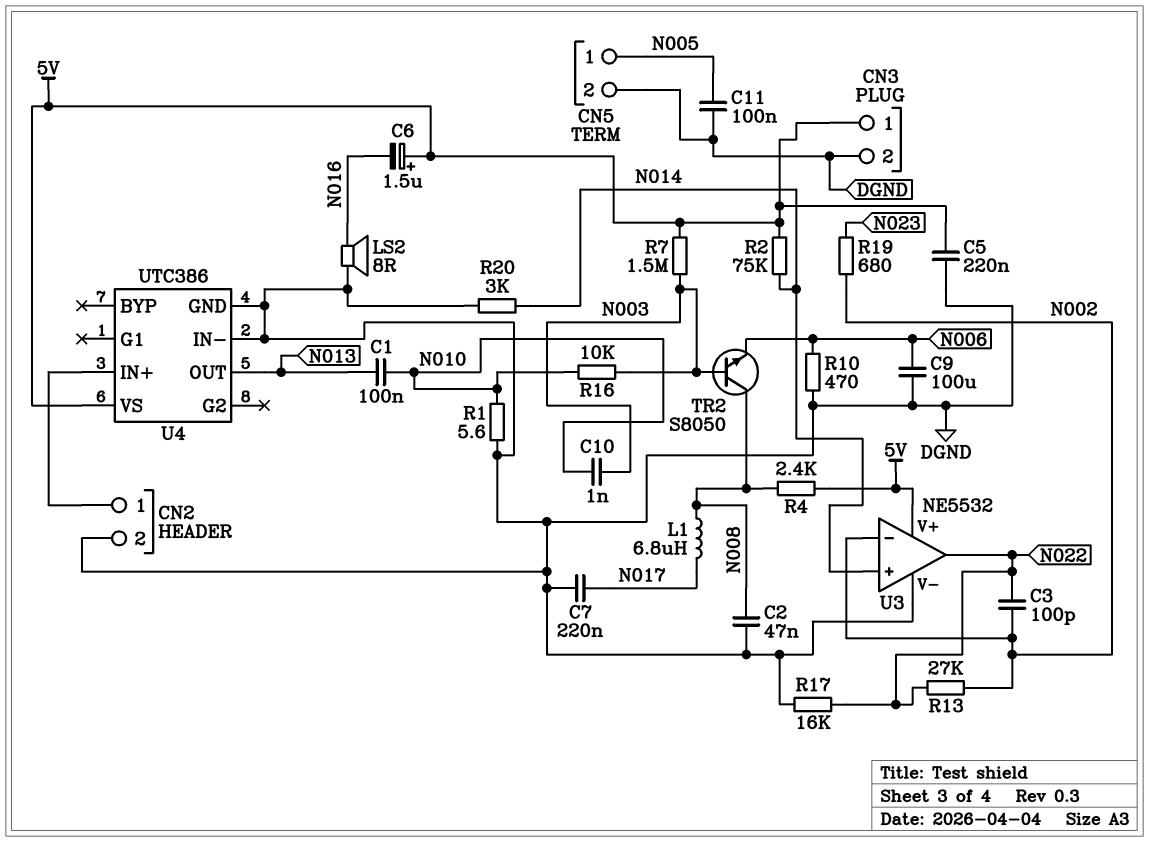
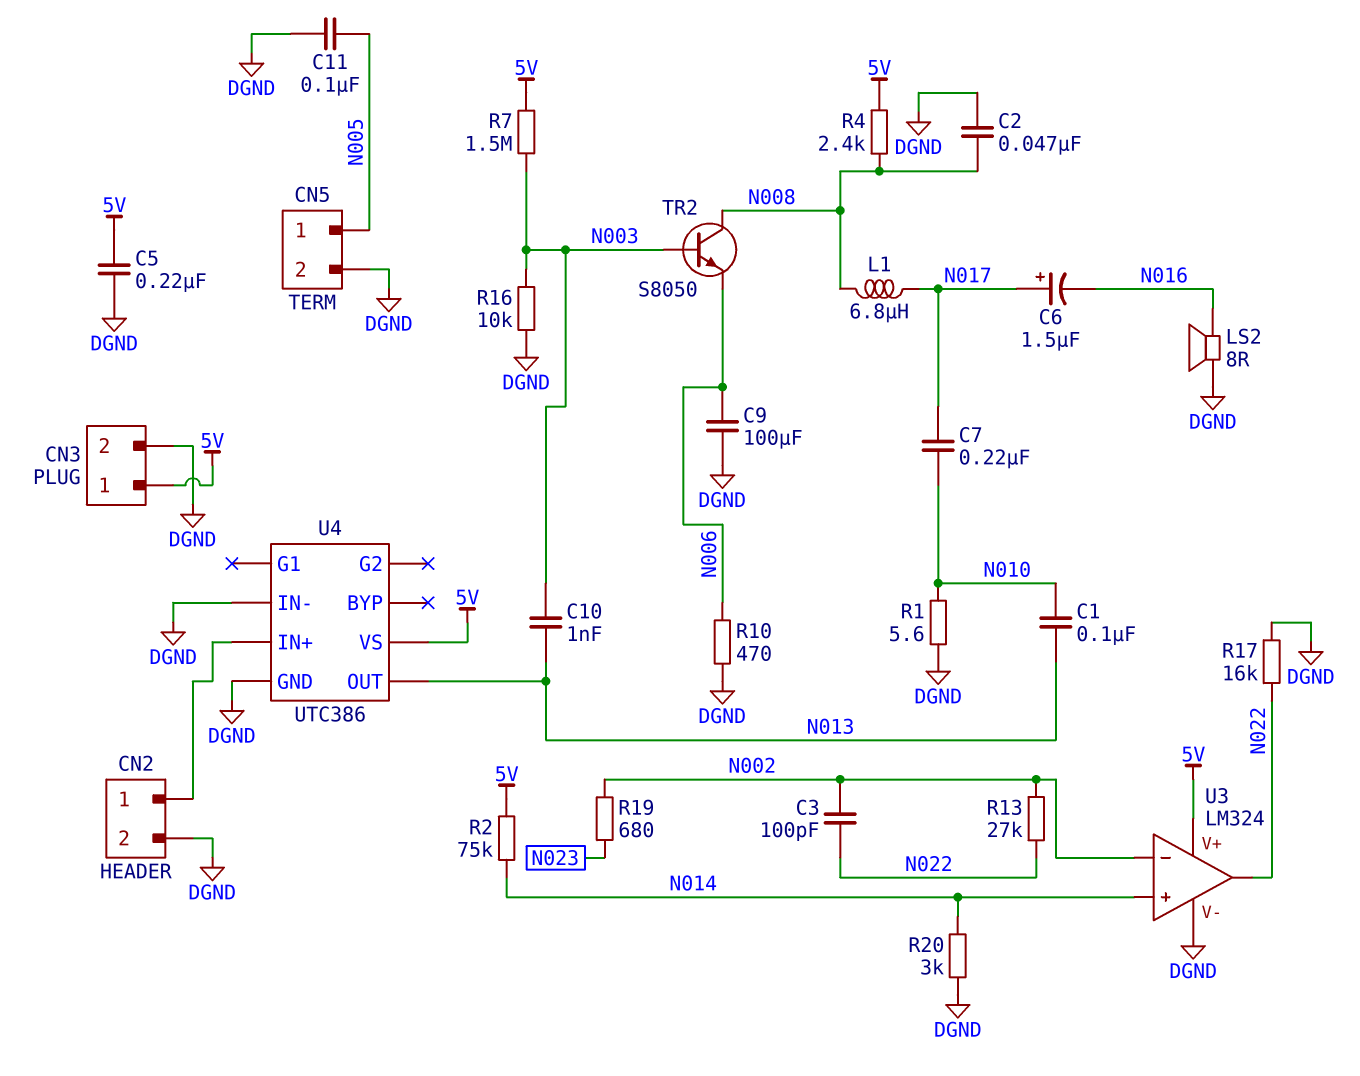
C6: 1.5uF (plus 5V, minus N016) -> 1.5uF (plus N017, minus N016)
C7: 220nF (DGND, N017) -> 220nF (N010, N017)
C10: 1nF (N003, N010) -> 1nF (N003, N013)
R16: 10k (N003, N010) -> 10k (DGND, N003)
U3: NE5532 -> LM324

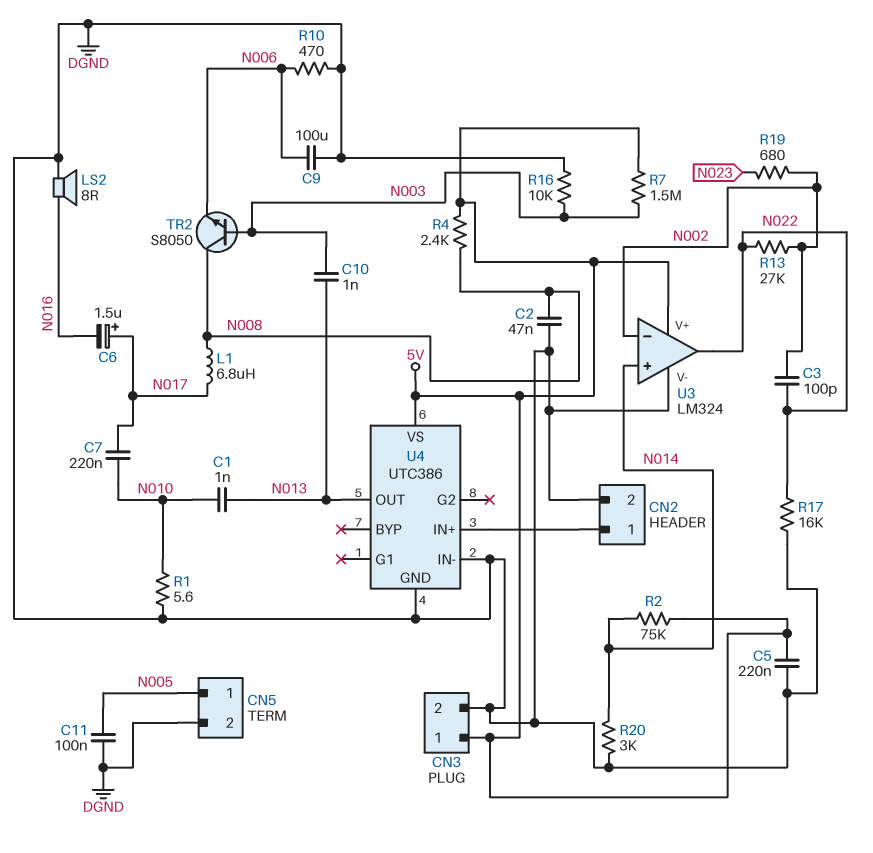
C1: 100nF (N010, N013) -> 1nF (N010, N013)

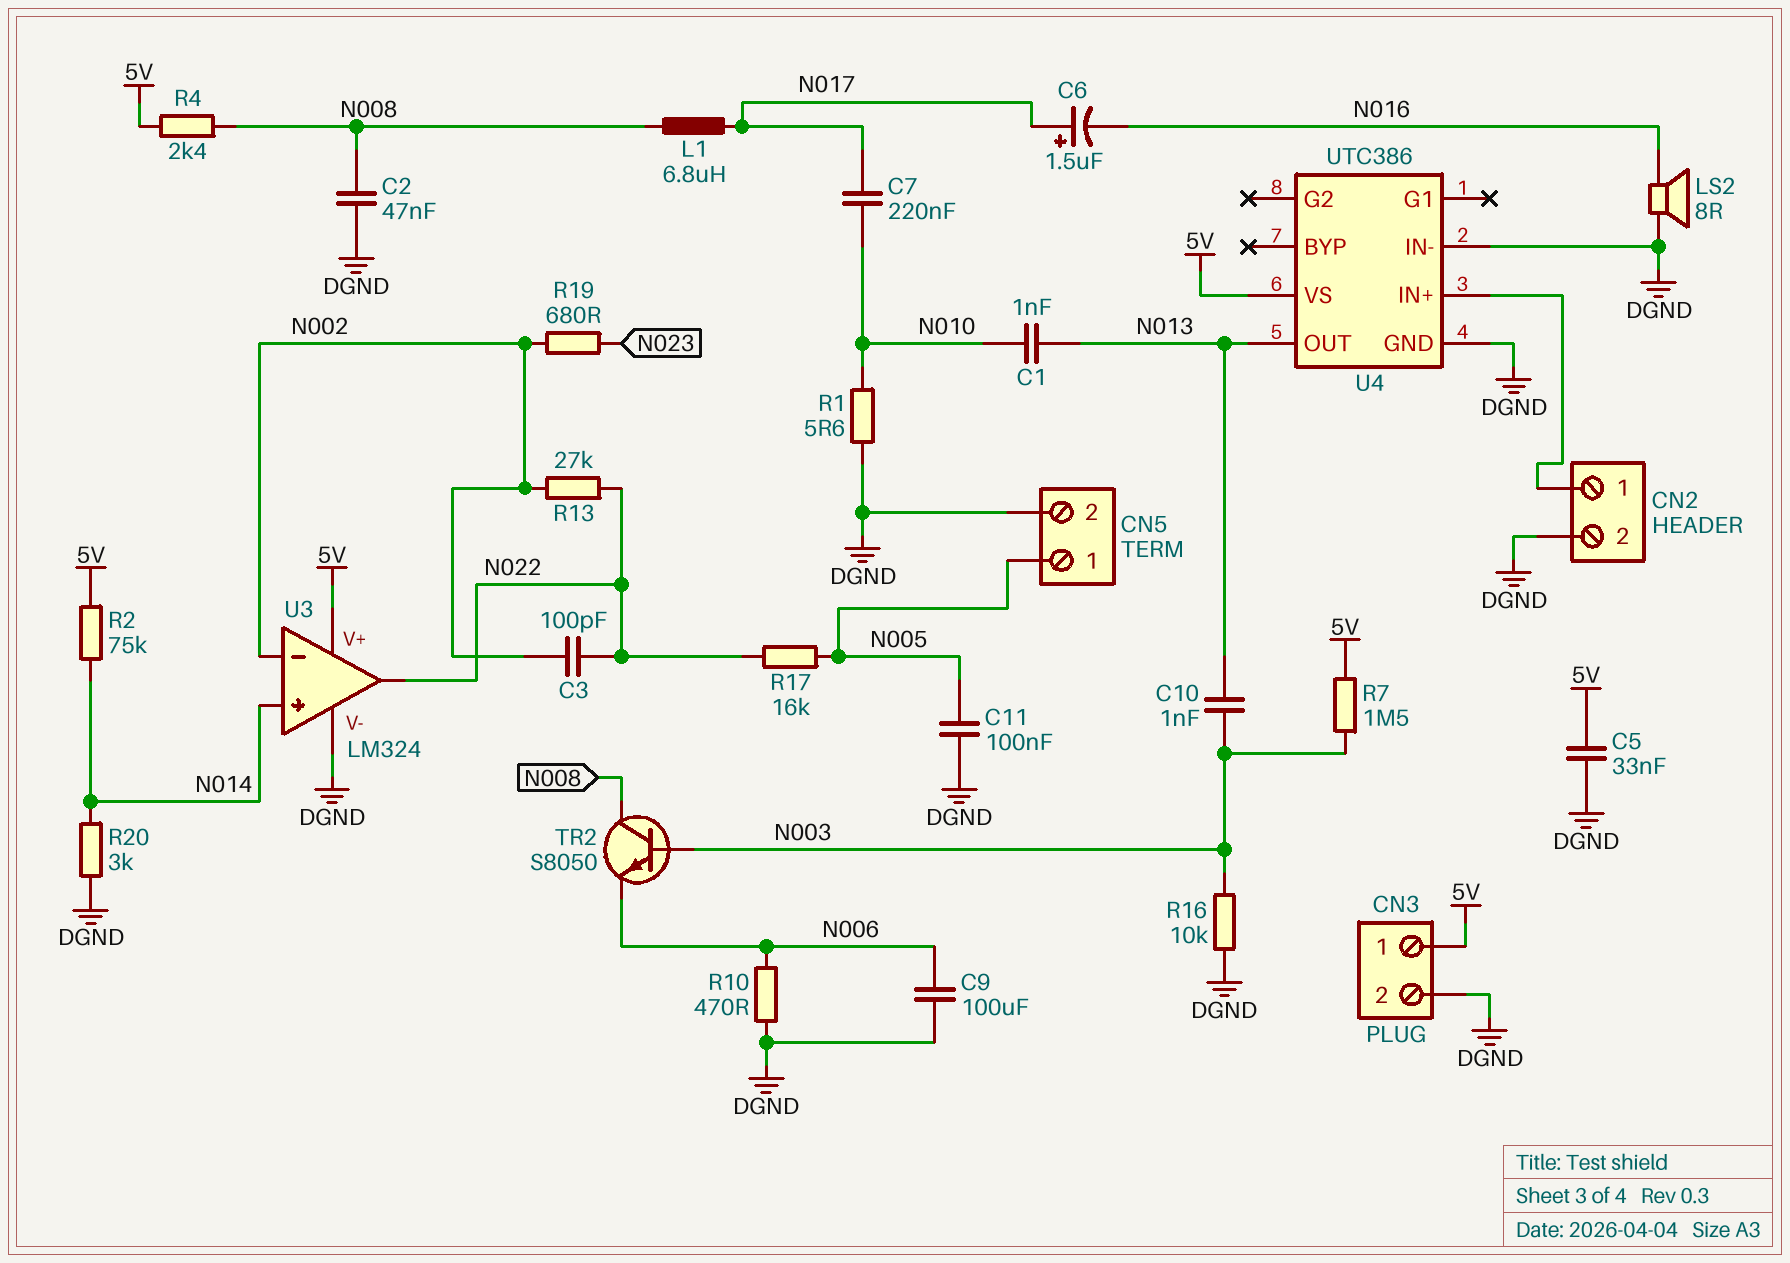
C5: 220nF (5V, DGND) -> 33nF (5V, DGND)
R17: 16k (DGND, N022) -> 16k (N005, N022)

